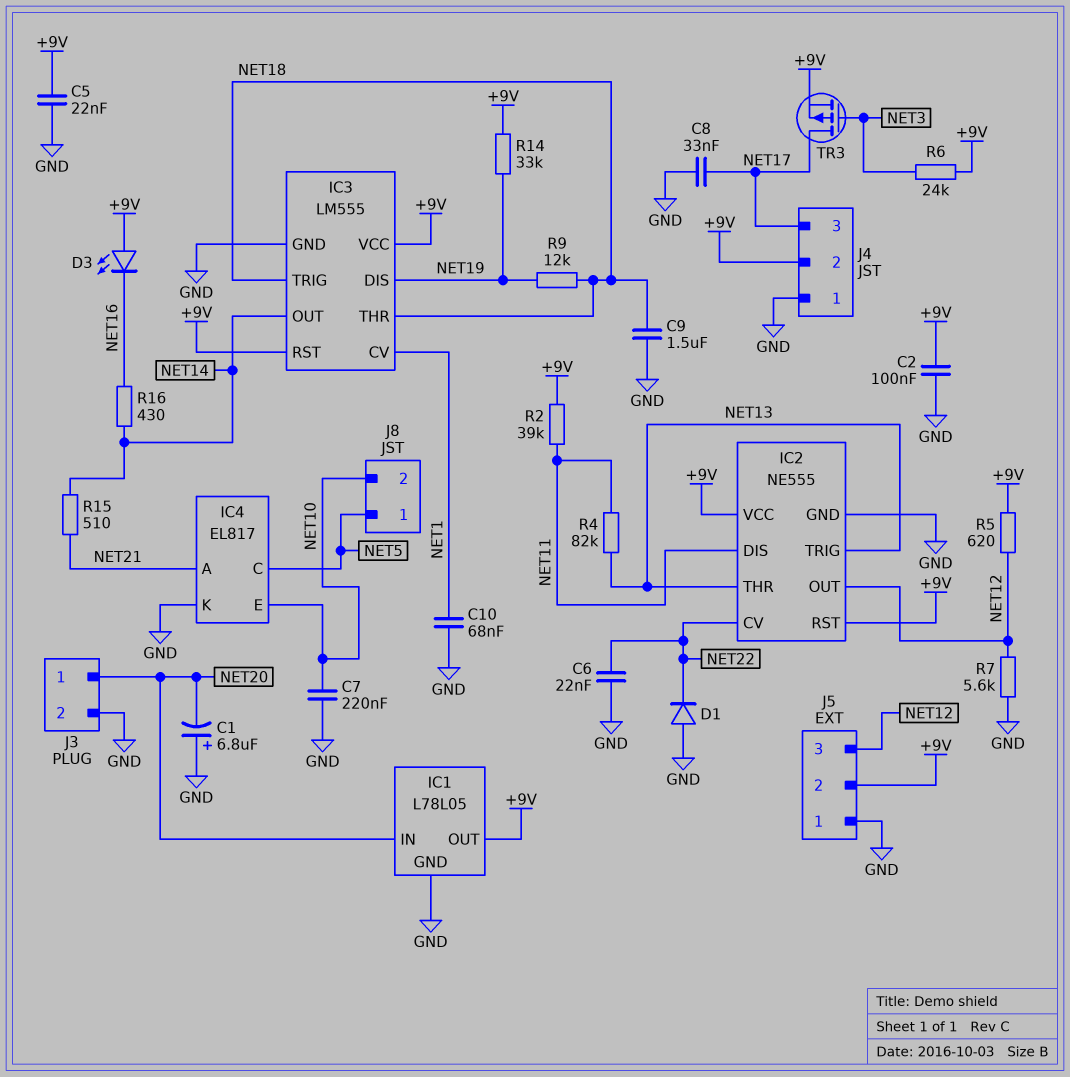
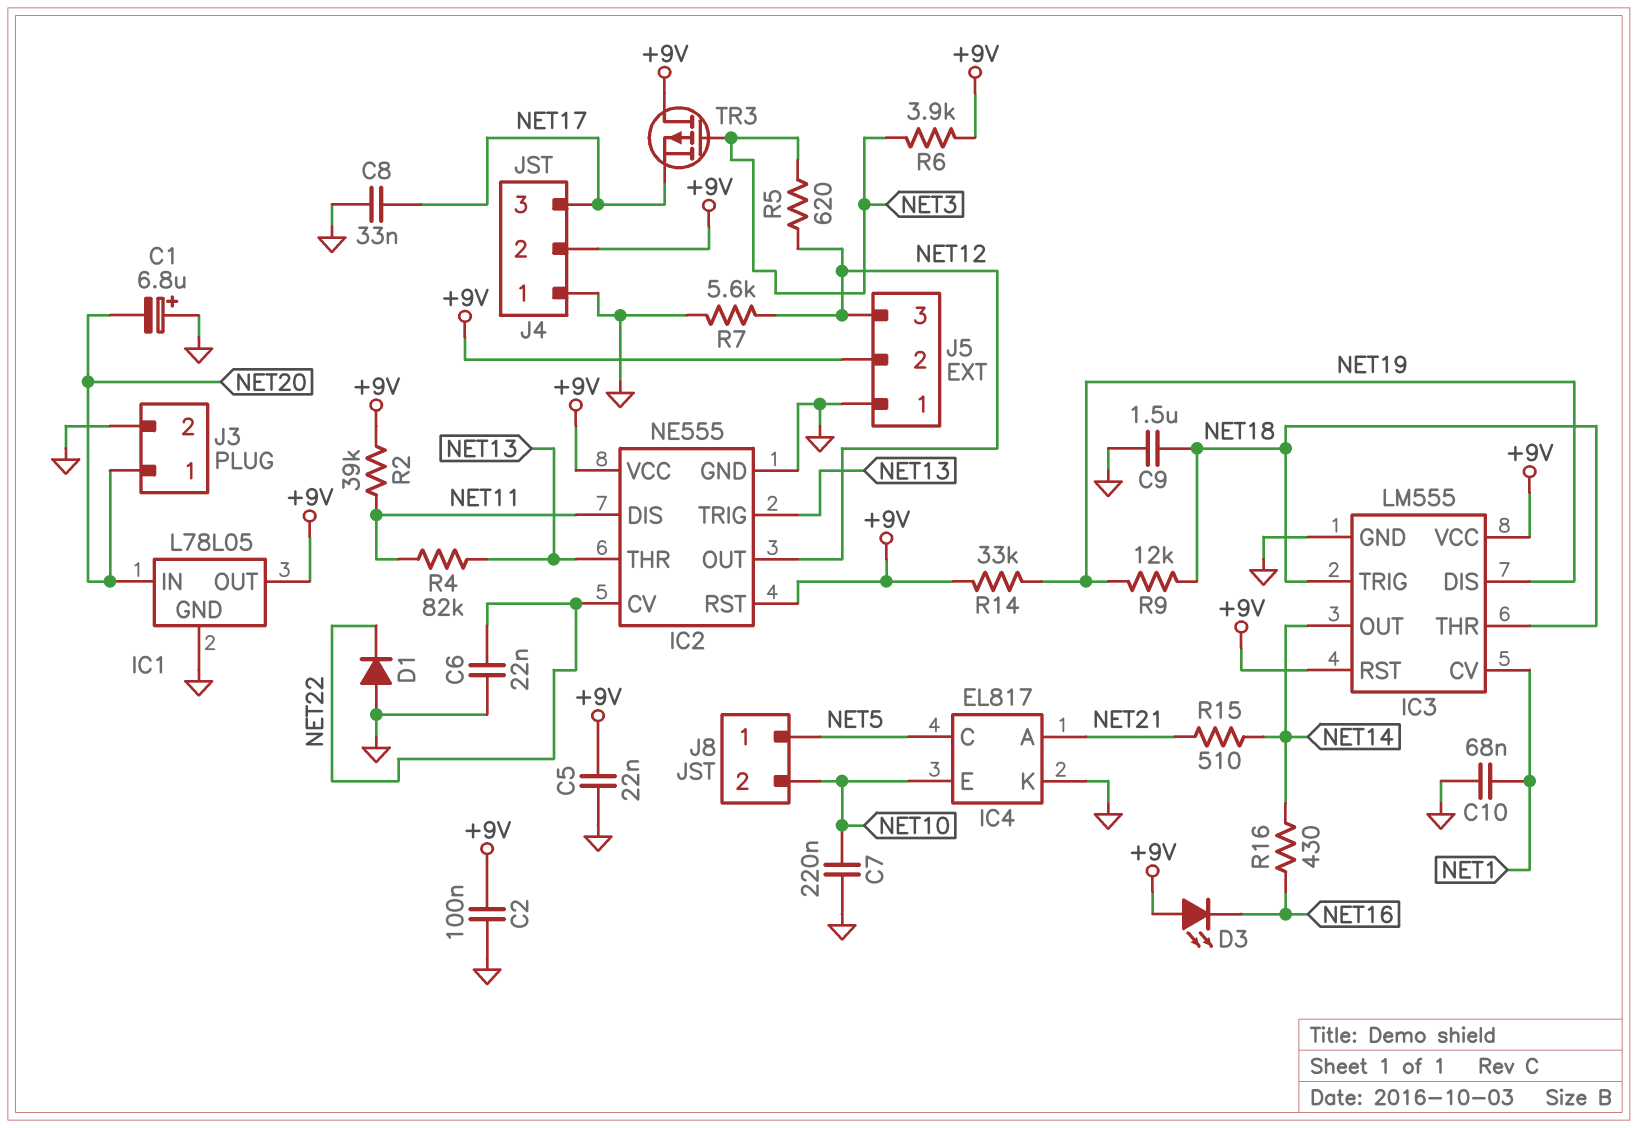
R5: 620 (+9V, NET12) -> 620 (NET3, NET12)
R6: 24k (+9V, NET3) -> 3.9k (+9V, NET3)
TR3: PMOS (G NET3, D NET17, S +9V) -> PMOS (G NET3, D +9V, S NET17)

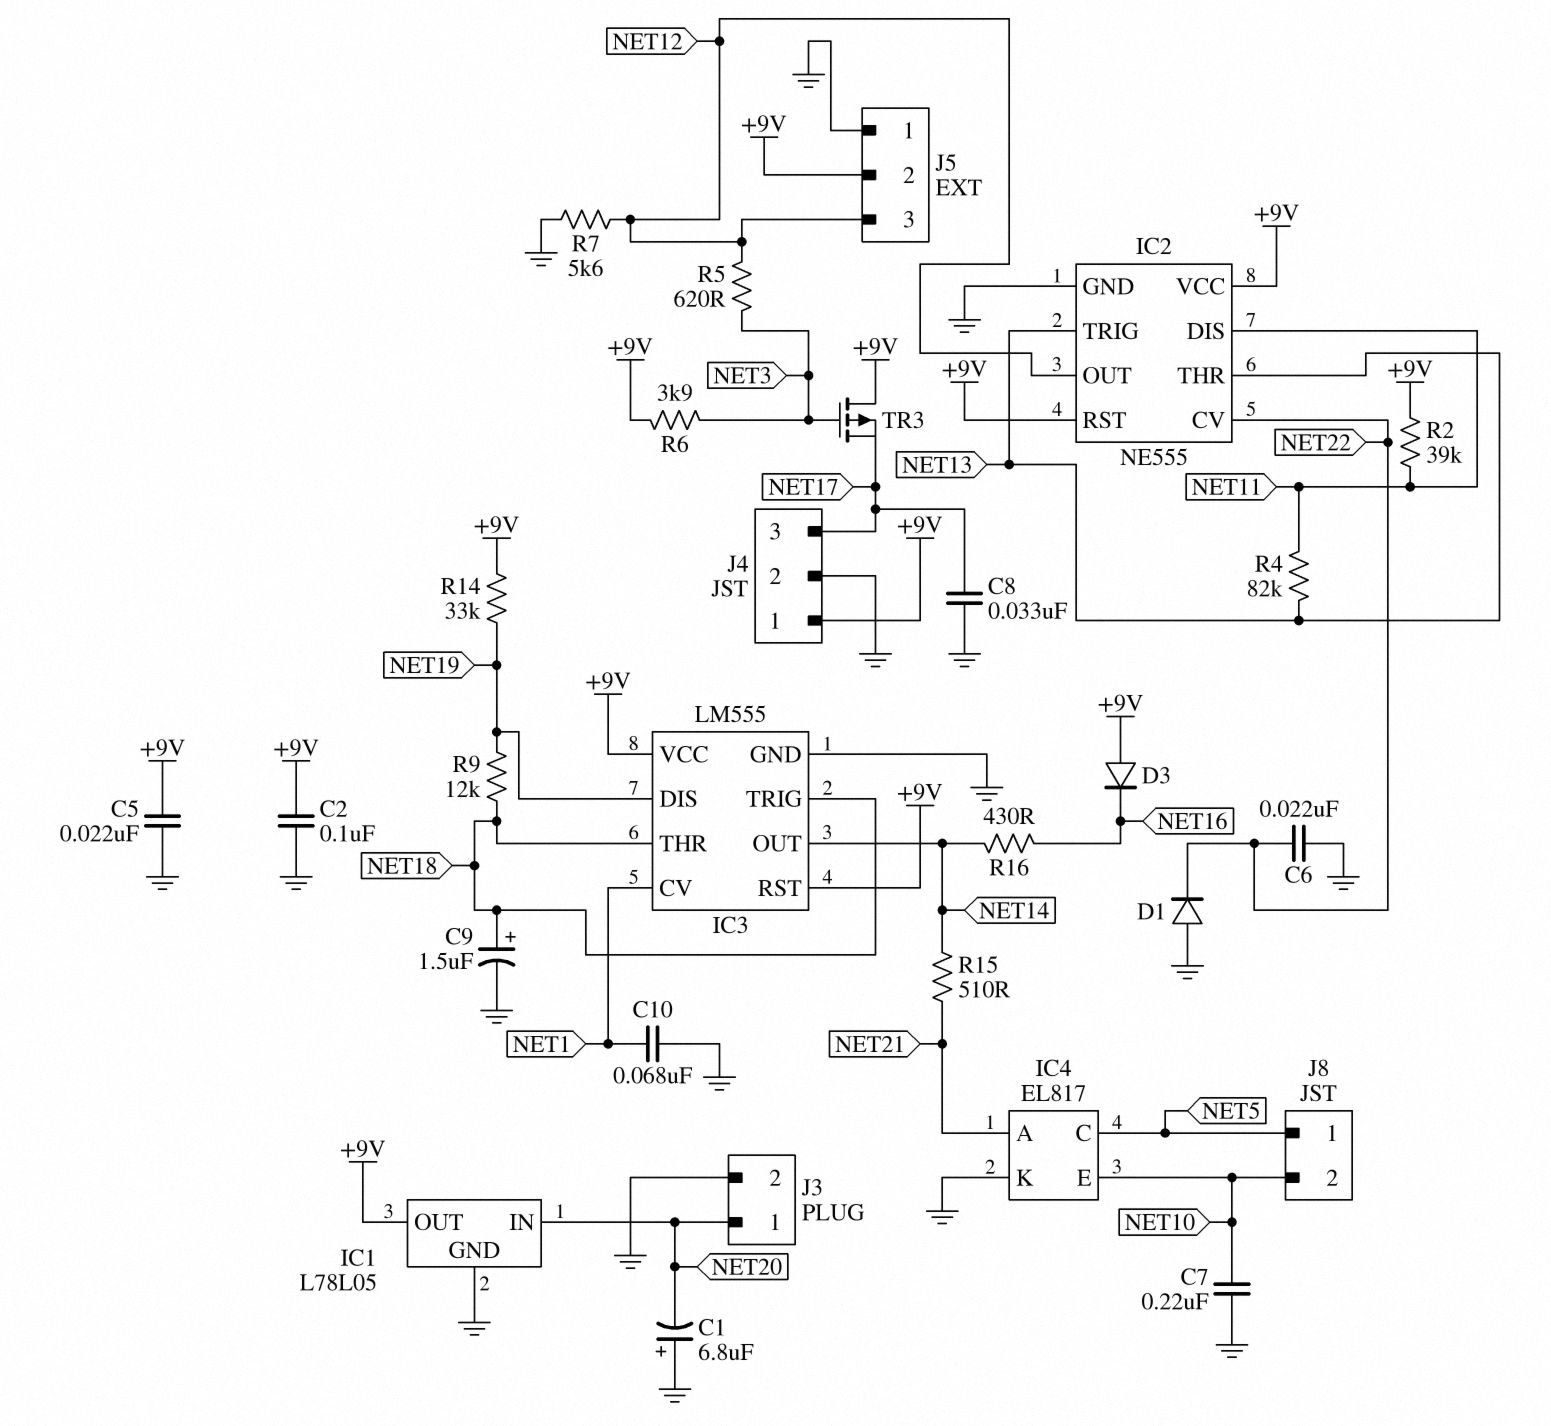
C9: 1.5uF (GND, NET18) -> 1.5uF (plus NET18, minus GND)
D3: LED (A +9V, K NET16) -> diode (A +9V, K NET16)
J4 pin 1: GND -> +9V
J4 pin 2: +9V -> GND

